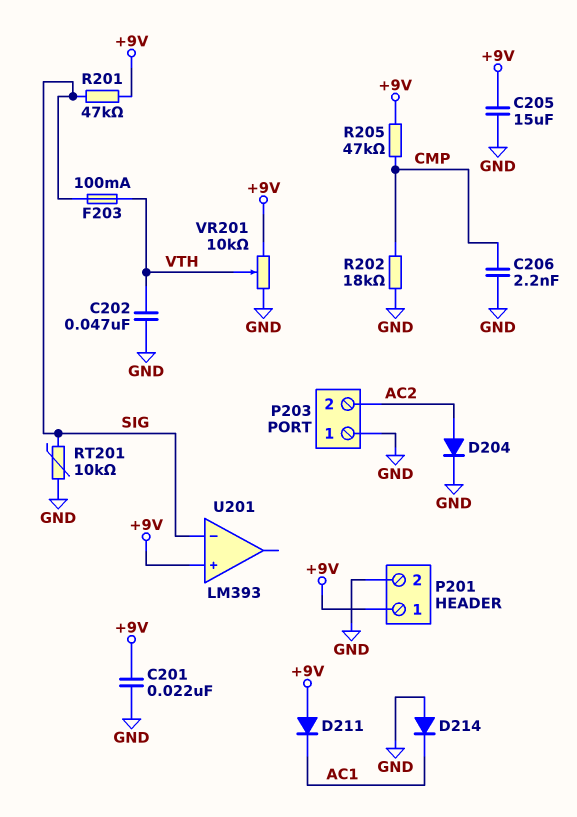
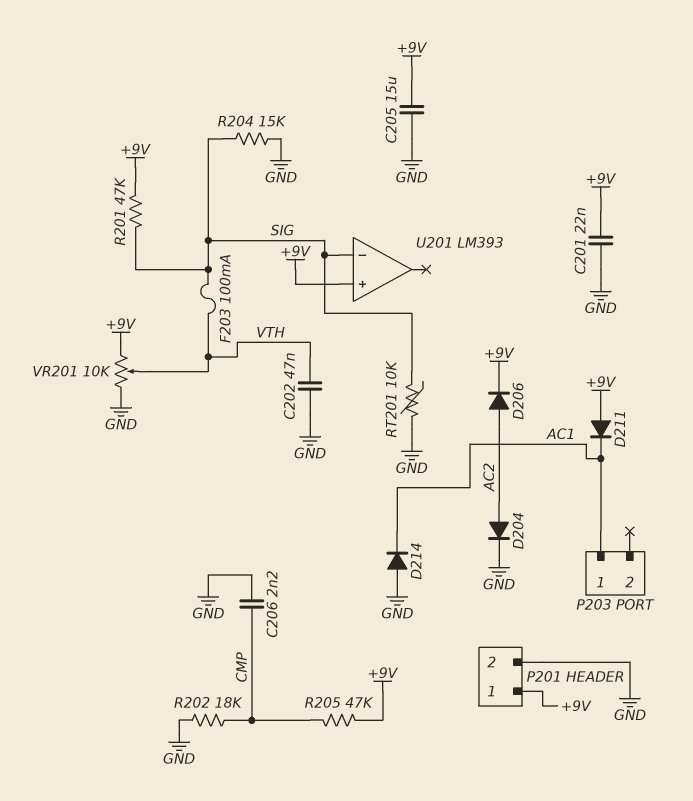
D206: none -> diode (A AC2, K +9V)
P203 pin 1: GND -> AC1
P203 pin 2: AC2 -> none
R204: none -> 15k (GND, SIG)

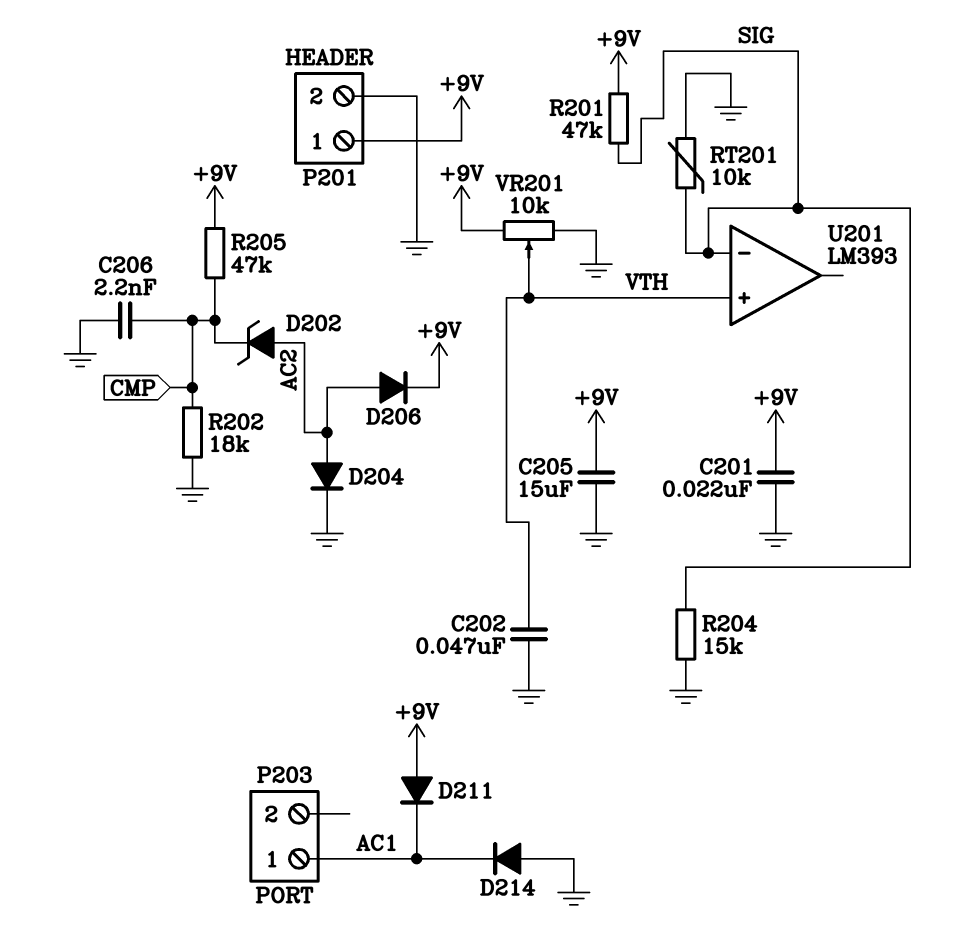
D202: none -> zener (A AC2, K CMP)
F203: 100mA (SIG, VTH) -> none
U201 pin in+: +9V -> VTH

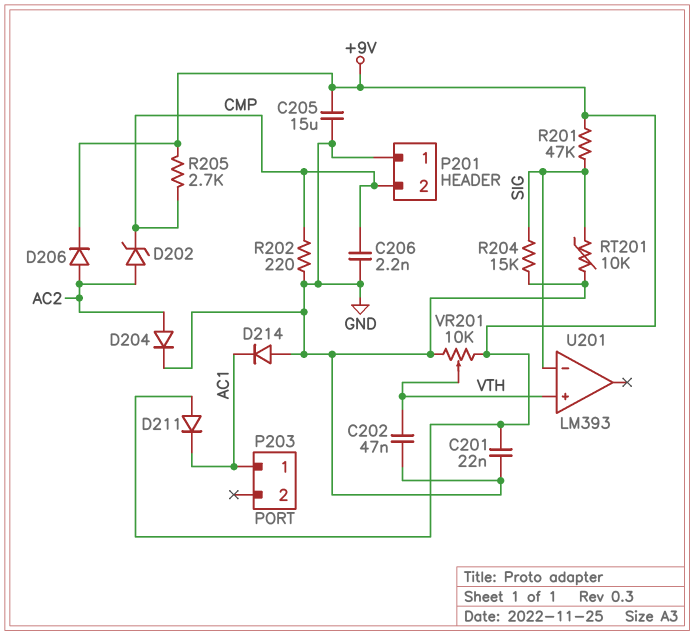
P201 pin 1: +9V -> GND
P201 pin 2: GND -> CMP
R202: 18k (CMP, GND) -> 220 (CMP, GND)
R205: 47k (+9V, CMP) -> 2.7k (+9V, CMP)

